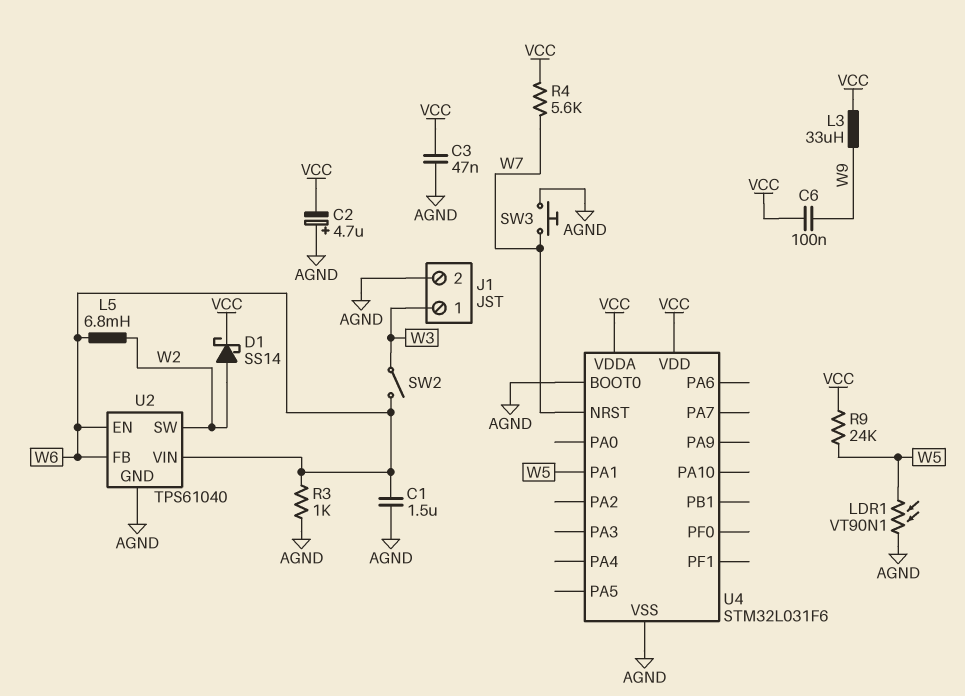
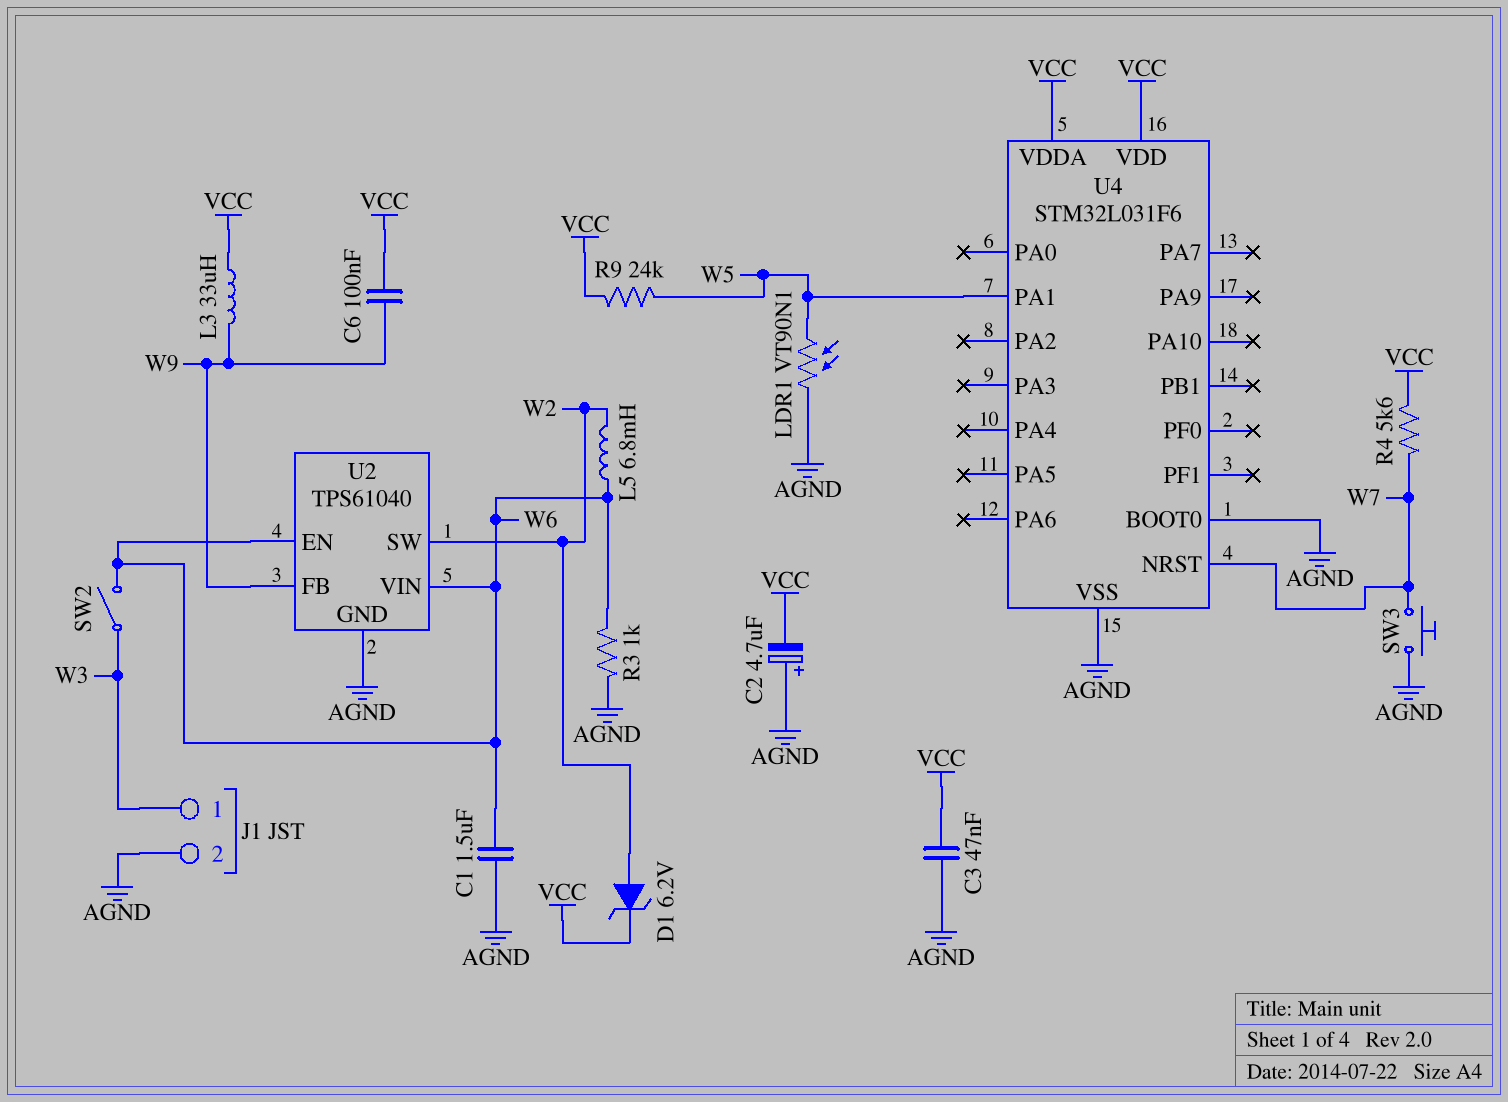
D1: schottky SS14 (A W2, K VCC) -> zener 6.2V (A W2, K VCC)
U2 pin FB: W6 -> W9

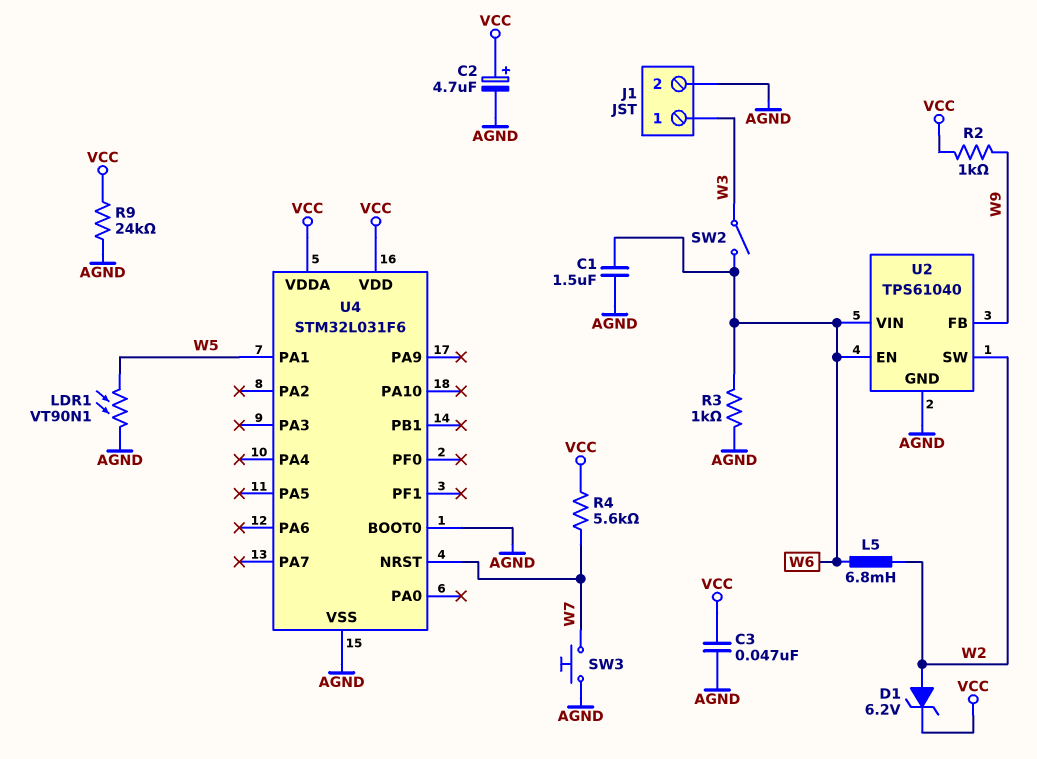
C2: 4.7uF (plus AGND, minus VCC) -> 4.7uF (plus VCC, minus AGND)
C6: 100nF (VCC, W9) -> none
L3: 33uH (VCC, W9) -> none
R2: none -> 1k (VCC, W9)
R9: 24k (VCC, W5) -> 24k (AGND, VCC)

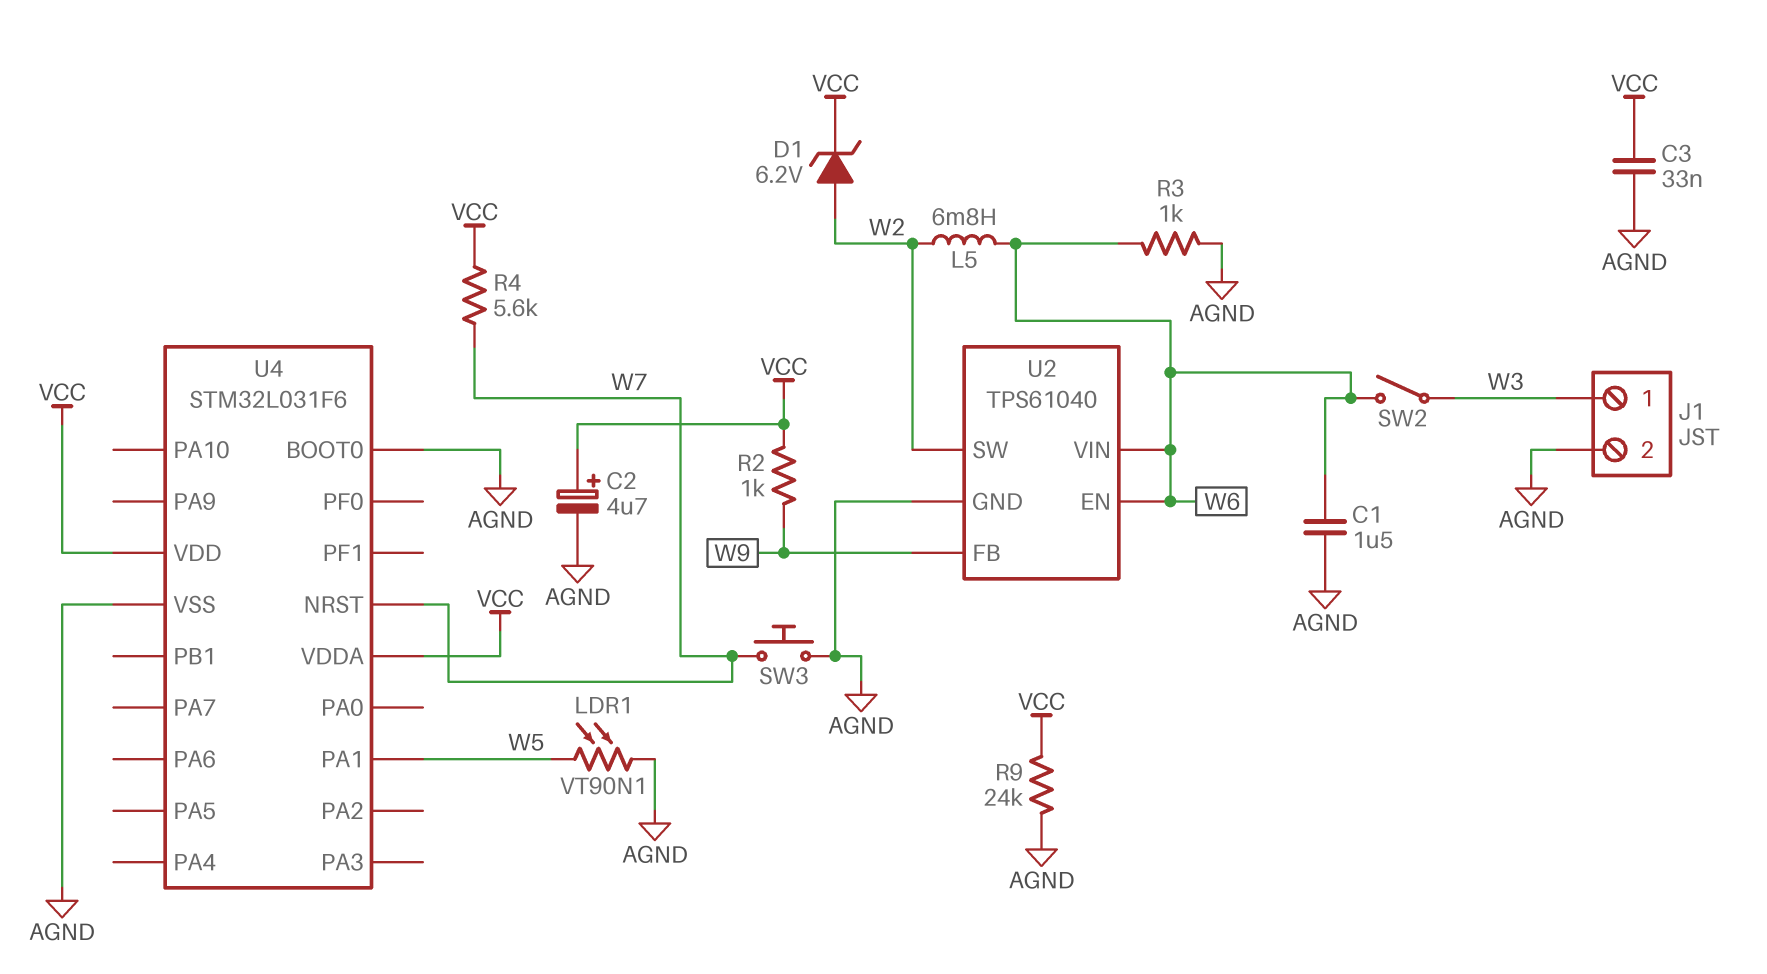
C3: 47nF (AGND, VCC) -> 33nF (AGND, VCC)

